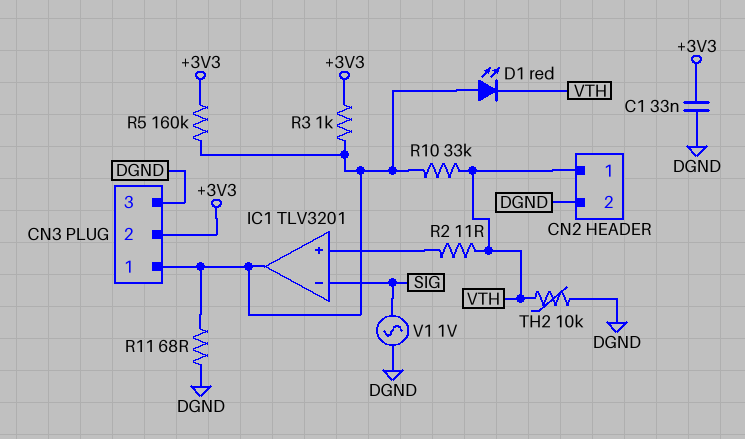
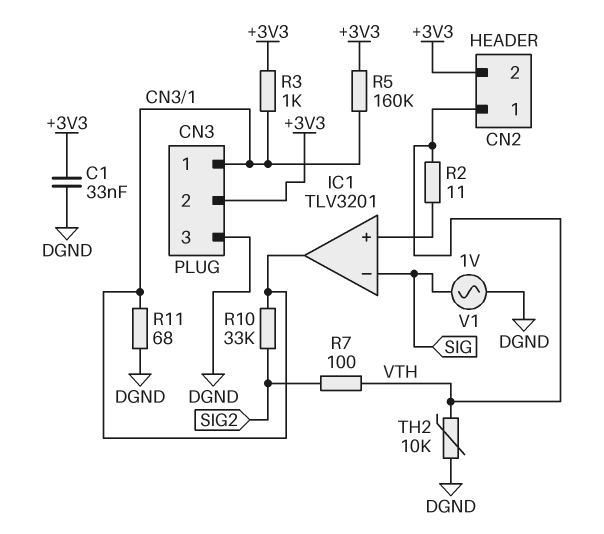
CN2 pin 2: DGND -> +3V3
D1: LED red (A CN3/1, K VTH) -> none
R7: none -> 100 (SIG2, VTH)
R10: 33k (CN3/1, VTH) -> 33k (CN3/1, SIG2)

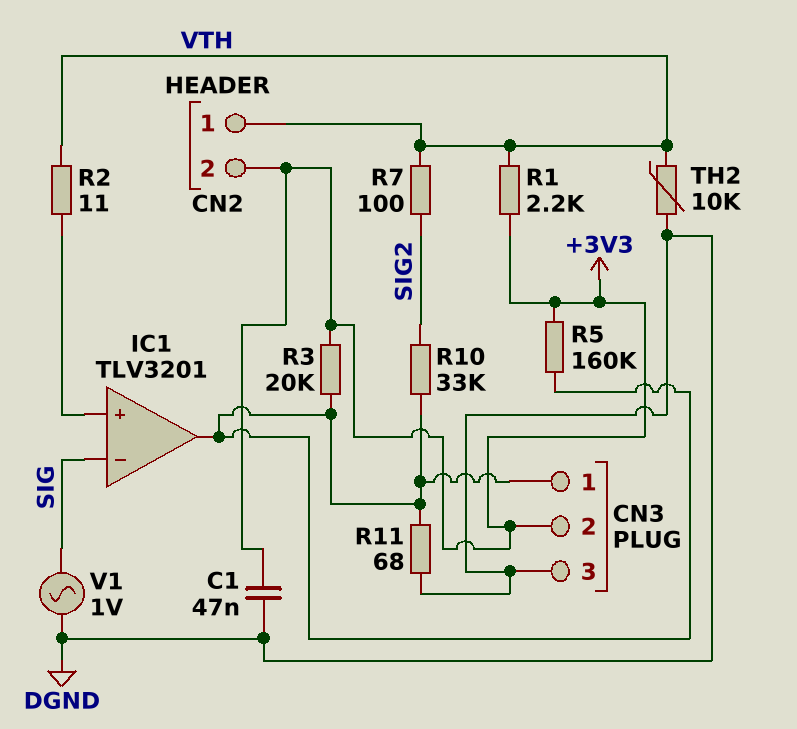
C1: 33nF (+3V3, DGND) -> 47nF (+3V3, DGND)
R1: none -> 2.2k (+3V3, VTH)
R3: 1k (+3V3, CN3/1) -> 20k (+3V3, CN3/1)

